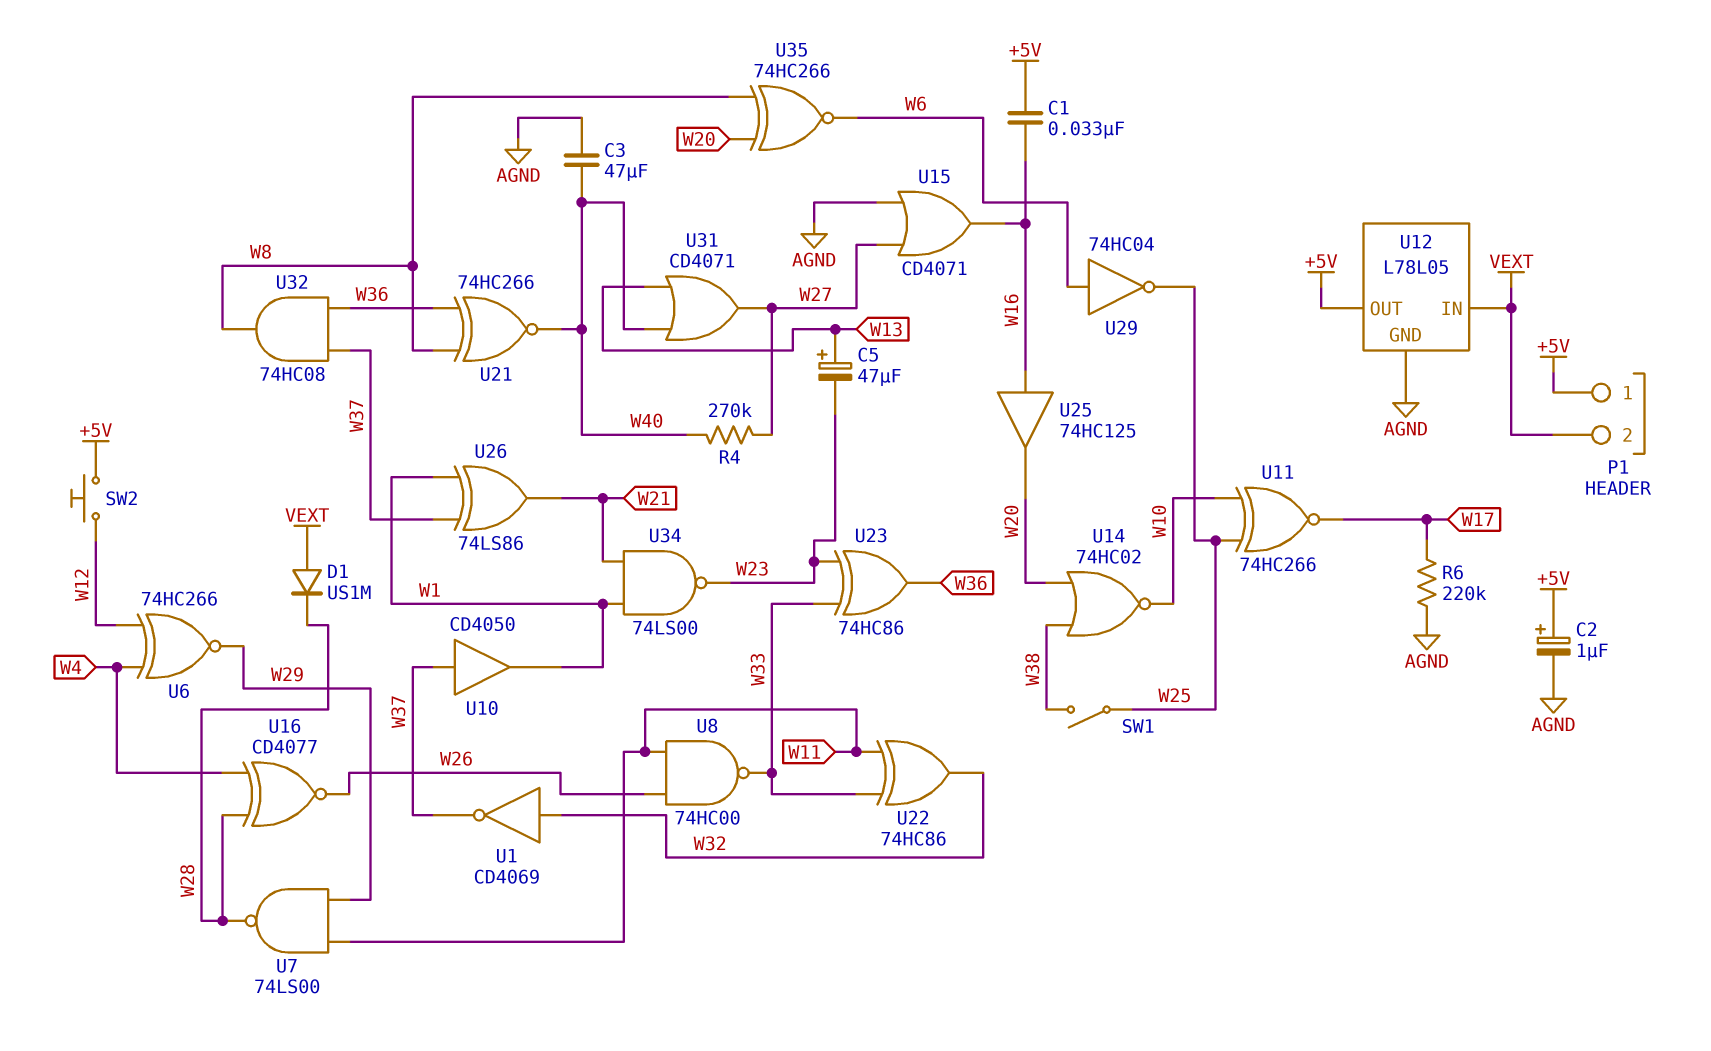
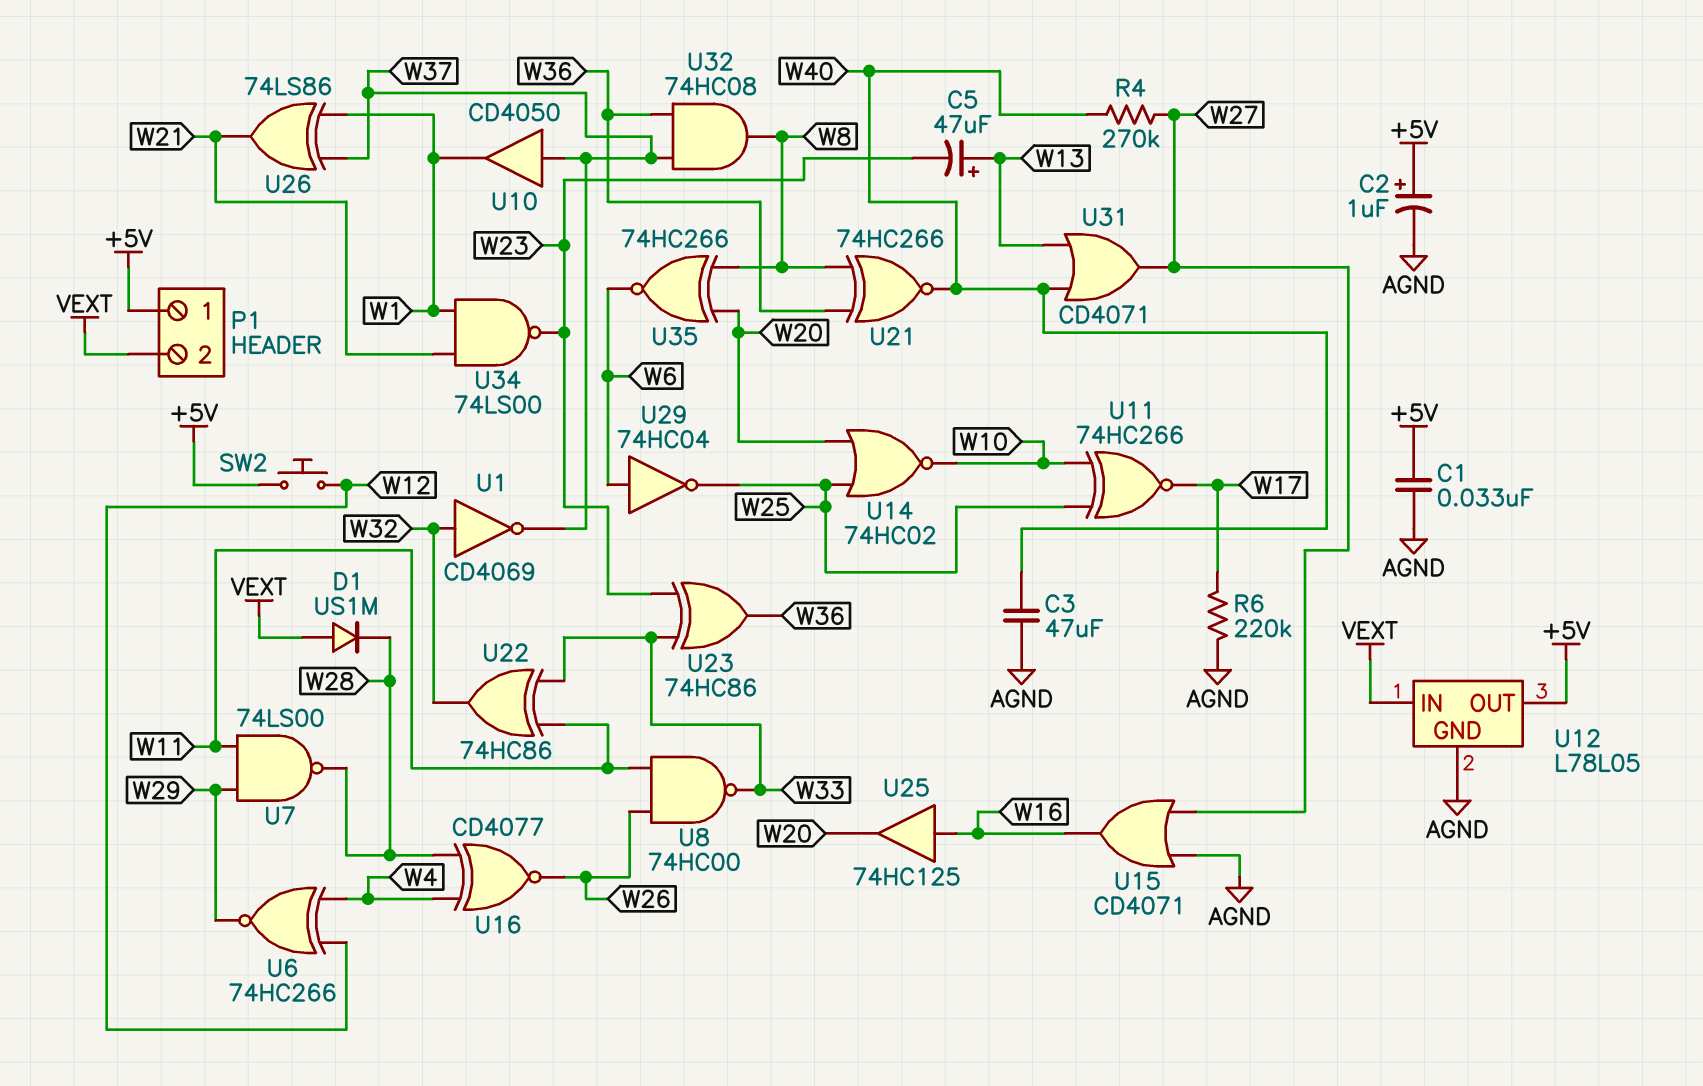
C1: 33nF (+5V, W16) -> 33nF (+5V, AGND)
SW1: switch (W25, W38) -> none
U14: NOR 74HC02 (in W20, in W38, out W10) -> NOR 74HC02 (in W20, in W25, out W10)

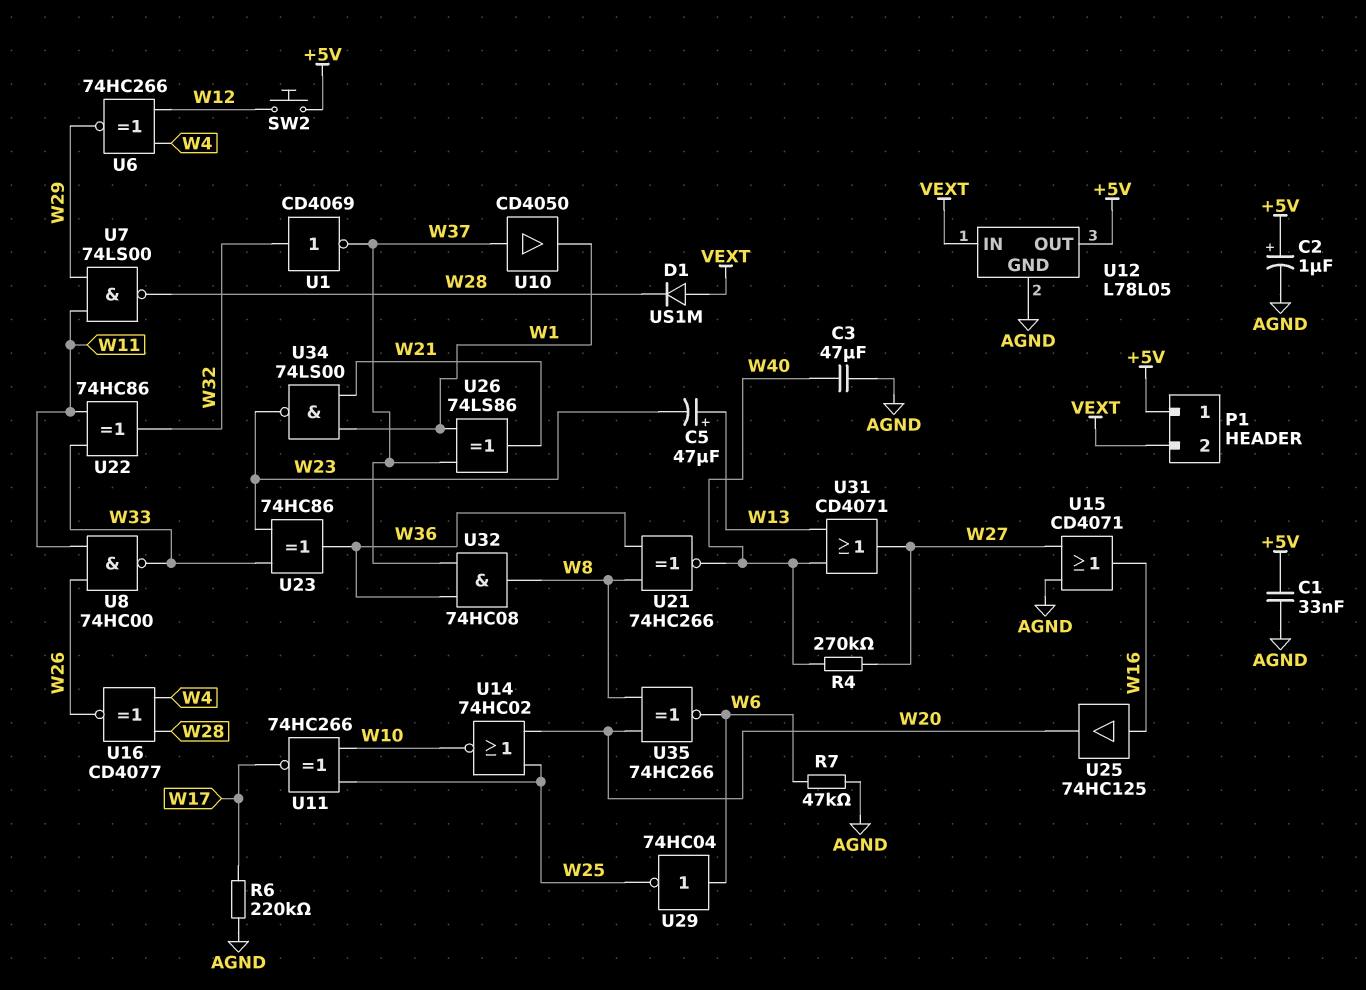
R7: none -> 47k (AGND, W6)

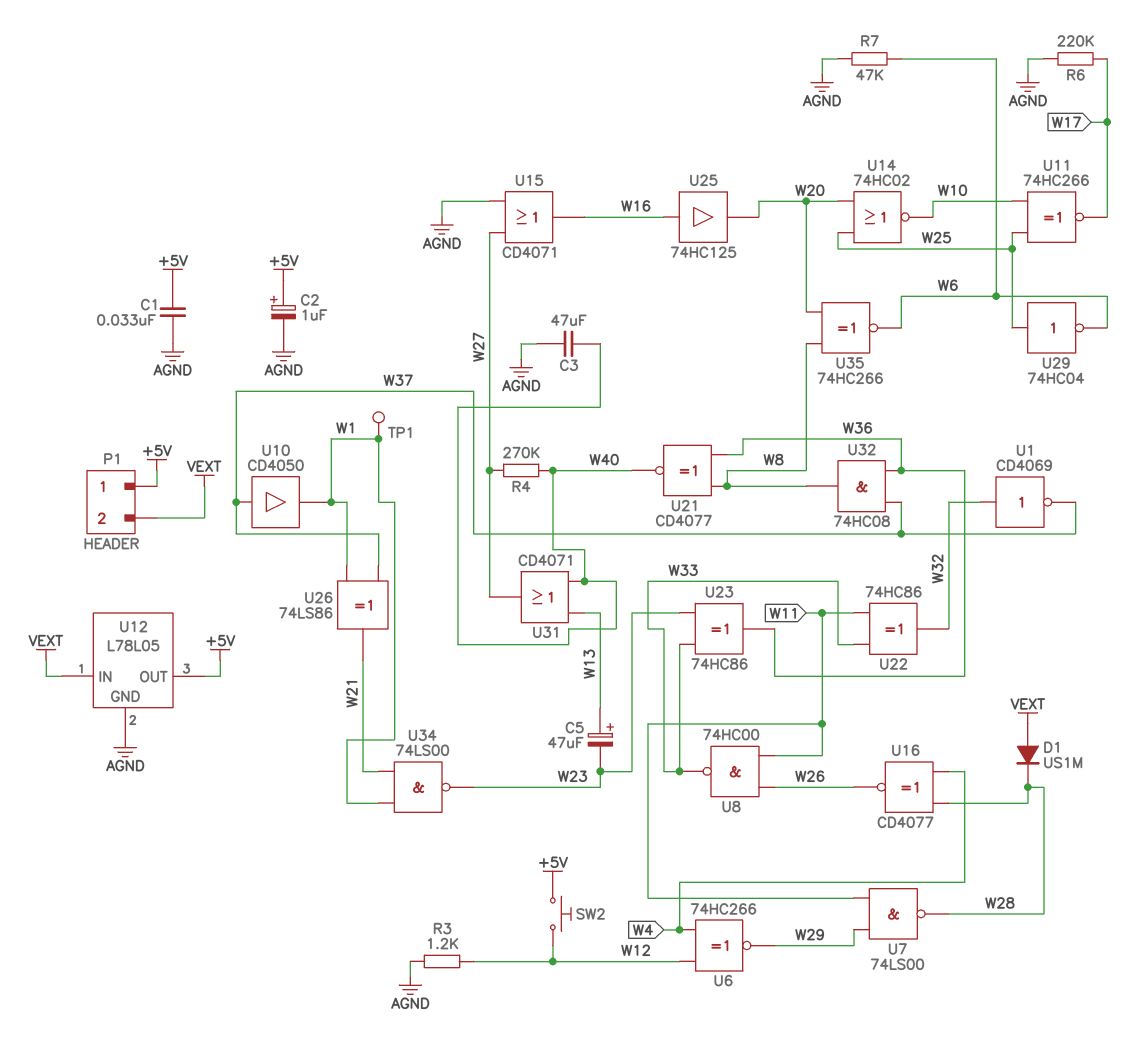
R3: none -> 1.2k (AGND, W12)
TP1: none -> test point (W1)
U21: XNOR 74HC266 (in W8, in W36, out W40) -> XNOR CD4077 (in W8, in W36, out W40)
U29: NOT 74HC04 (in W6, out W25) -> NOT 74HC04 (in W25, out W6)

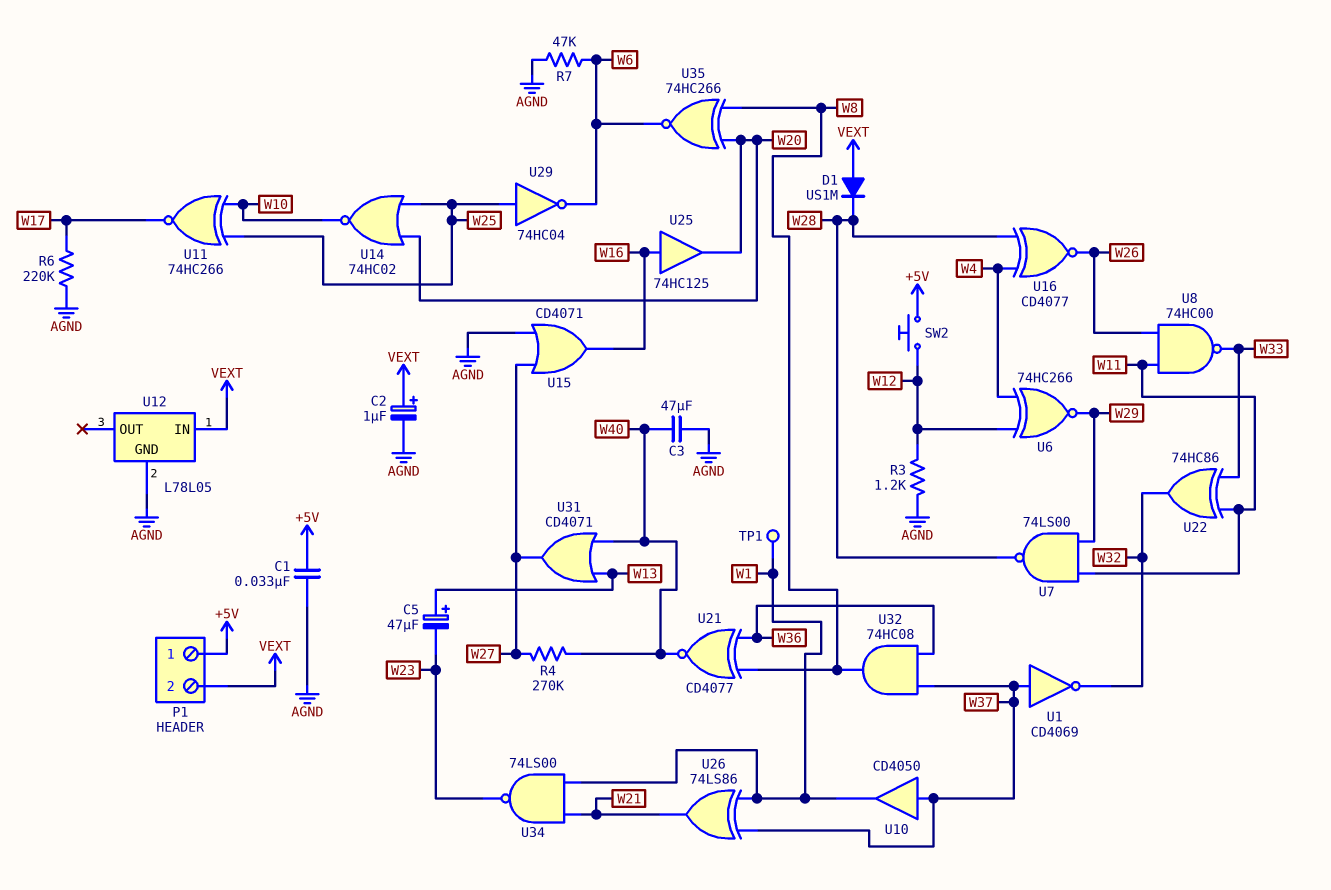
C2: 1uF (plus +5V, minus AGND) -> 1uF (plus VEXT, minus AGND)
U1: NOT CD4069 (in W32, out W37) -> NOT CD4069 (in W37, out W32)
U12 pin OUT: +5V -> none
U23: XOR 74HC86 (in W23, in W33, out W36) -> none

